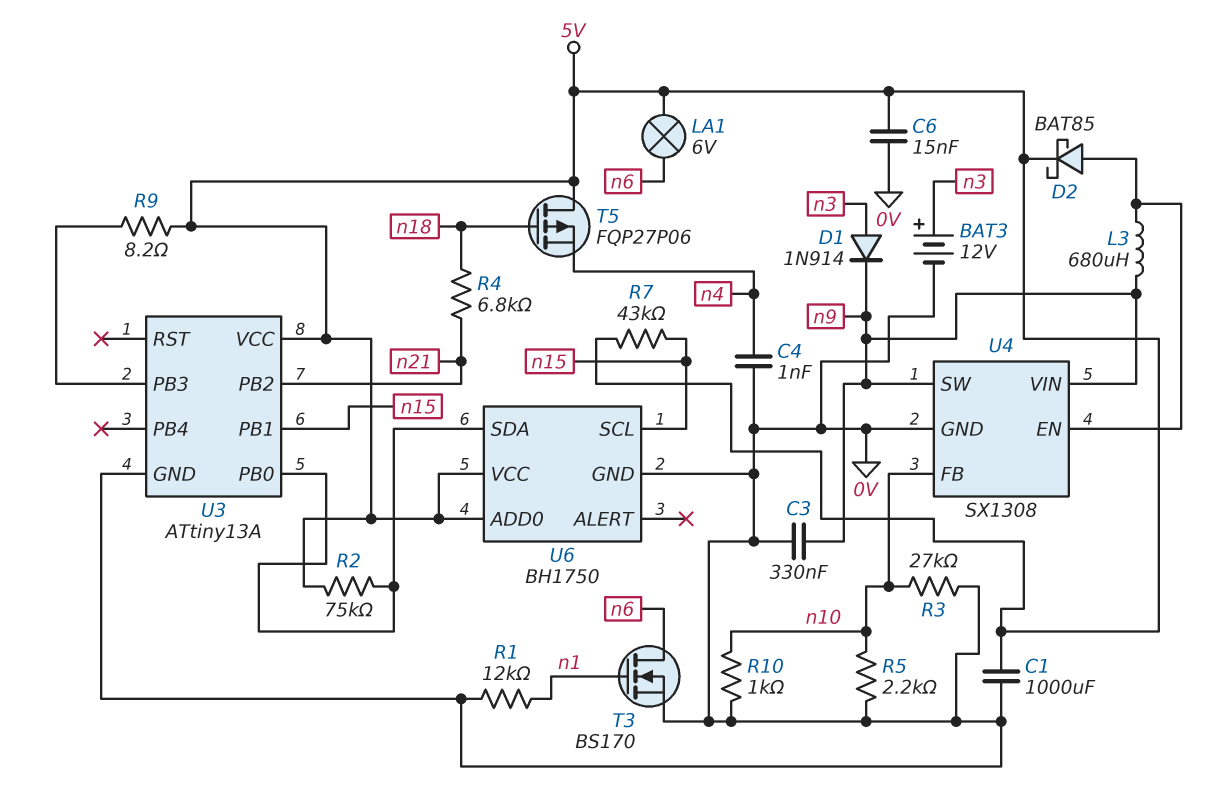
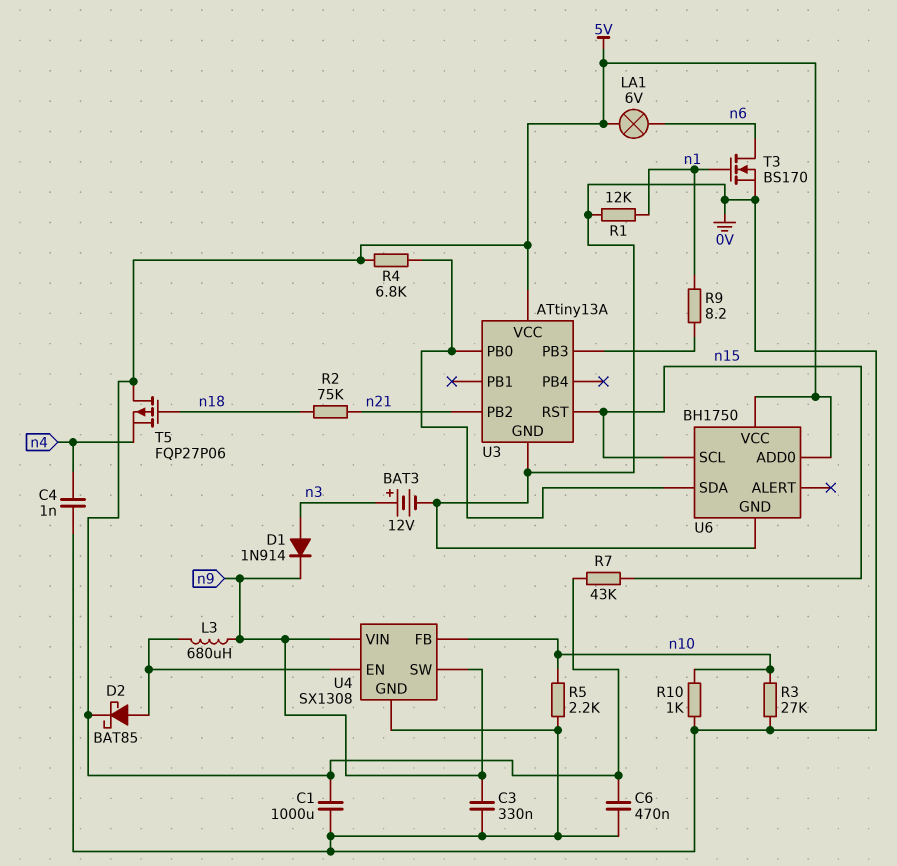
C6: 15nF (0V, 5V) -> 470nF (0V, 5V)
R2: 75k (5V, U3/PB0) -> 75k (n18, n21)
R4: 6.8k (n18, n21) -> 6.8k (5V, U3/PB0)
R9: 8.2 (5V, U3/PB3) -> 8.2 (U3/PB3, n1)
U3 pin PB1: n15 -> none
U3 pin RST: none -> n15

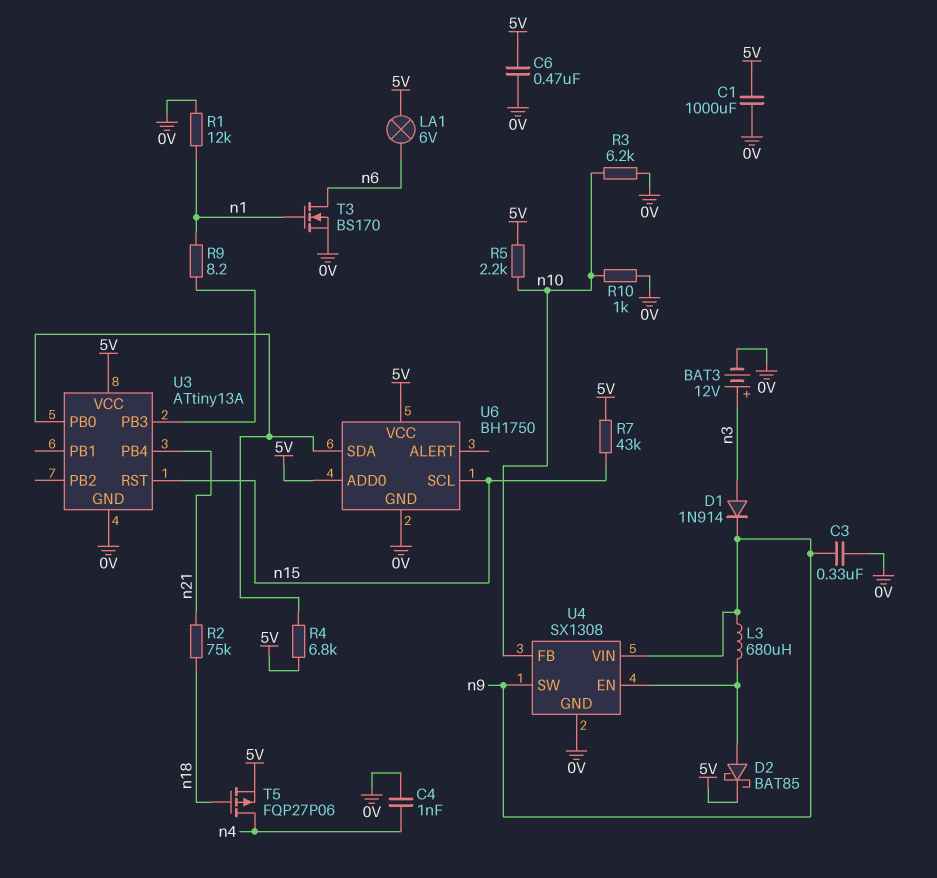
R3: 27k (0V, n10) -> 6.2k (0V, n10)
R5: 2.2k (0V, n10) -> 2.2k (5V, n10)
T5: PMOS FQP27P06 (G n18, D 5V, S n4) -> PMOS FQP27P06 (G n18, D n4, S 5V)
U3 pin PB2: n21 -> none
U3 pin PB4: none -> n21

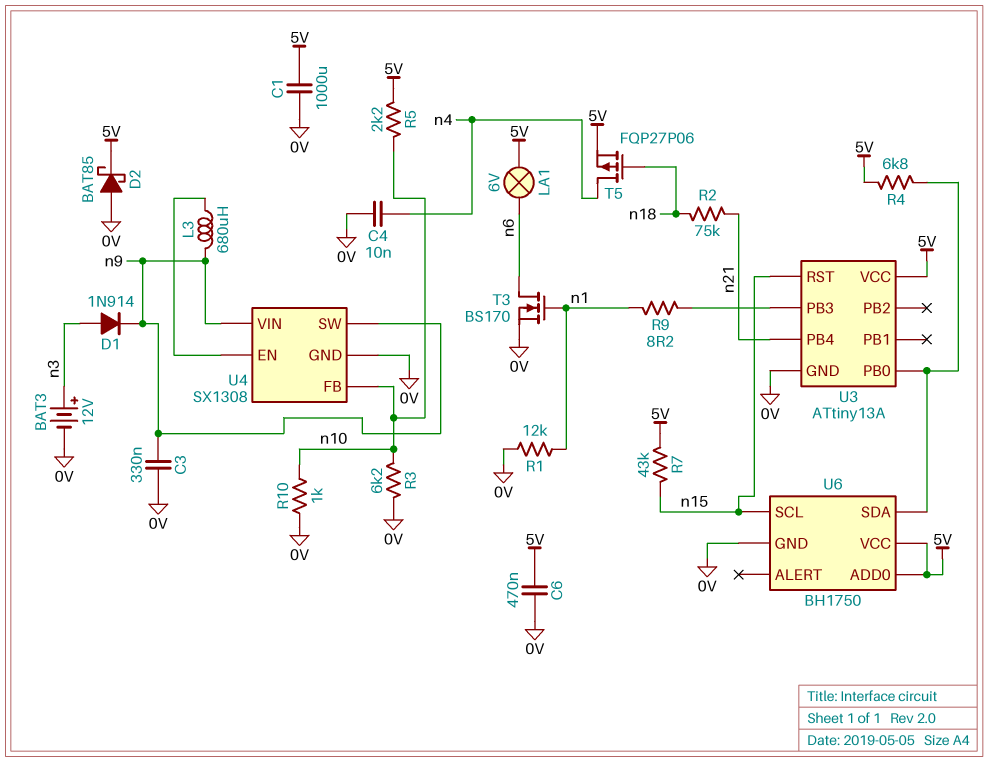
C4: 1nF (0V, n4) -> 10nF (0V, n4)
D2: schottky BAT85 (A U4/EN, K 5V) -> schottky BAT85 (A 0V, K 5V)

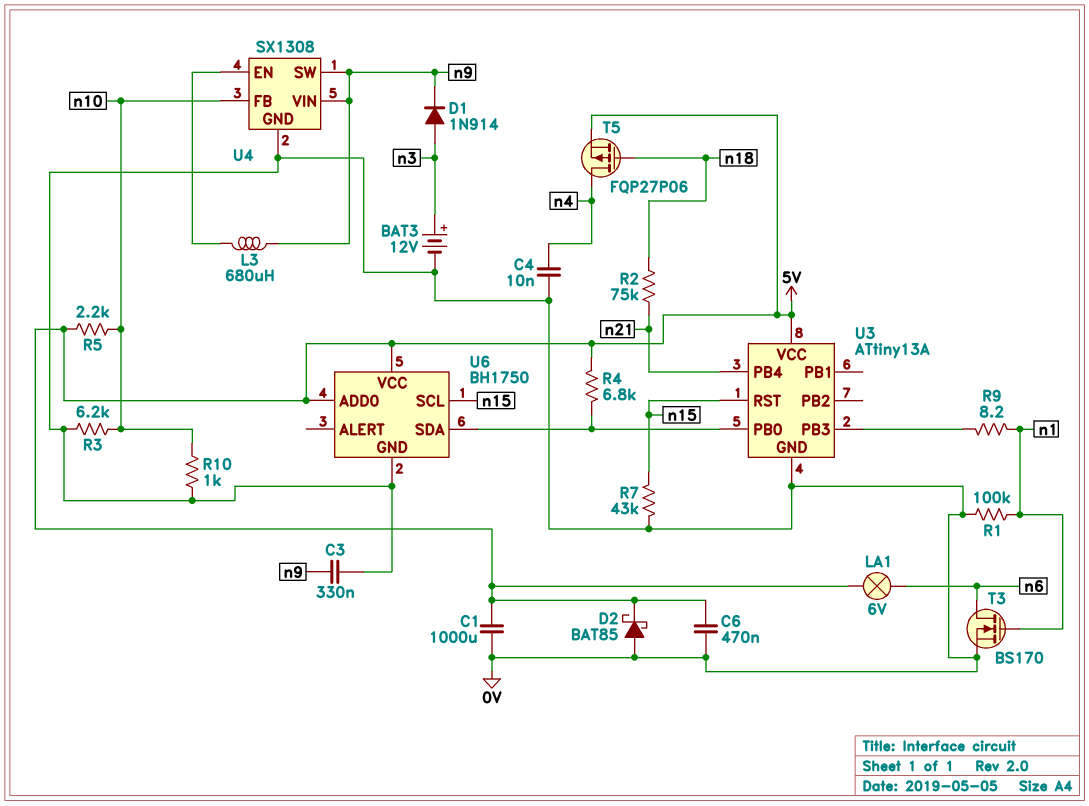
R1: 12k (0V, n1) -> 100k (0V, n1)
R7: 43k (5V, n15) -> 43k (0V, n15)

